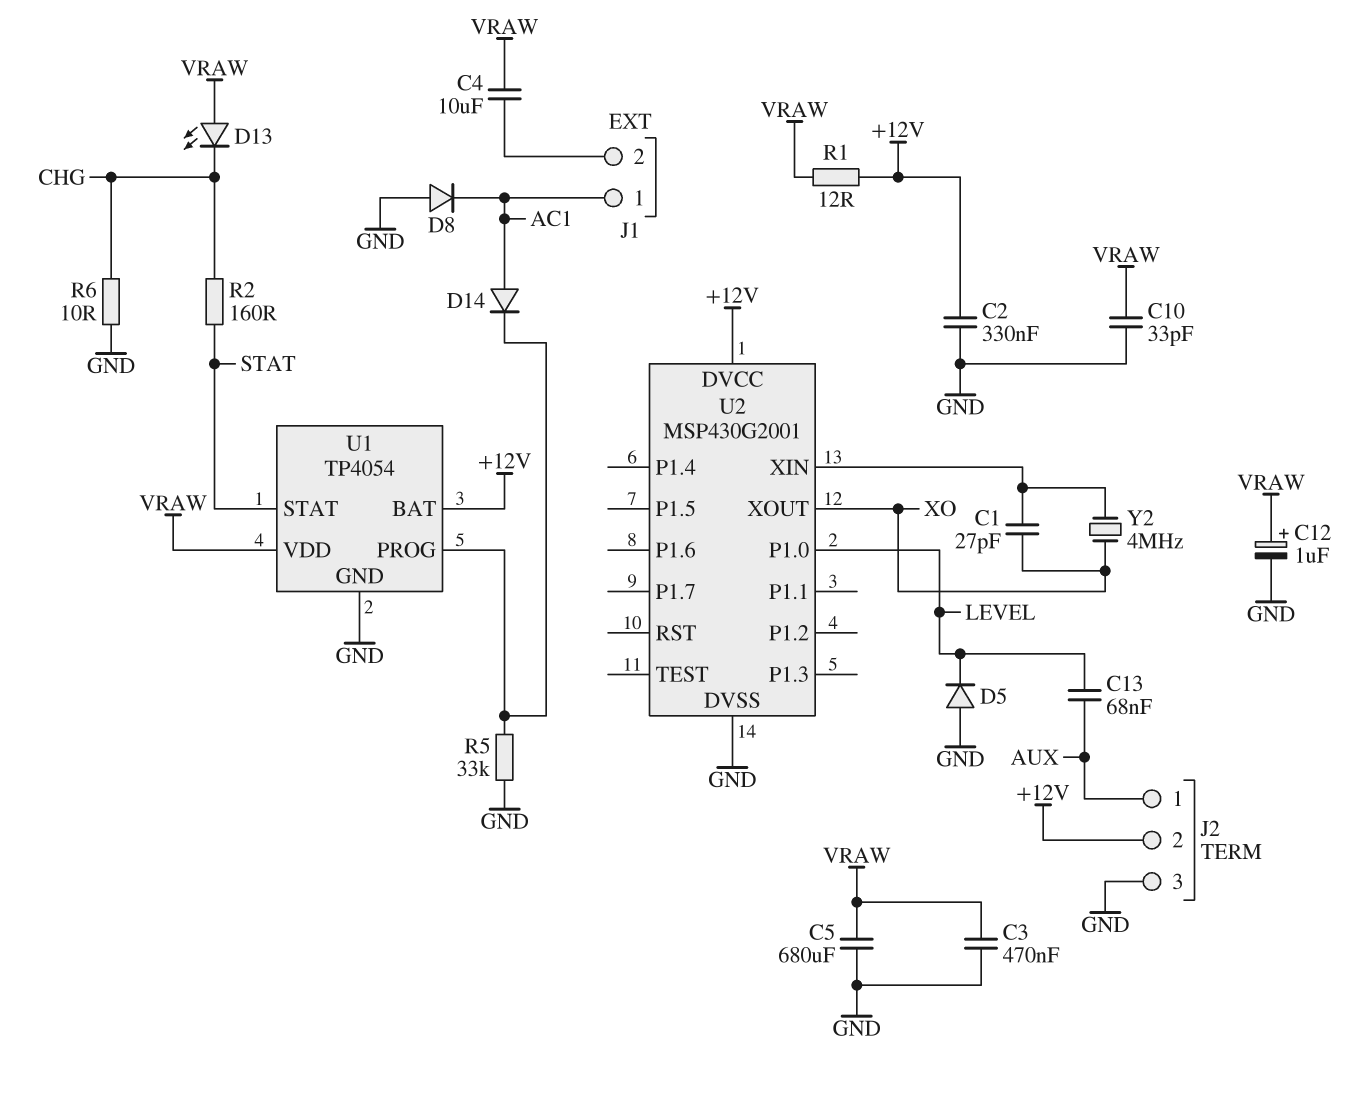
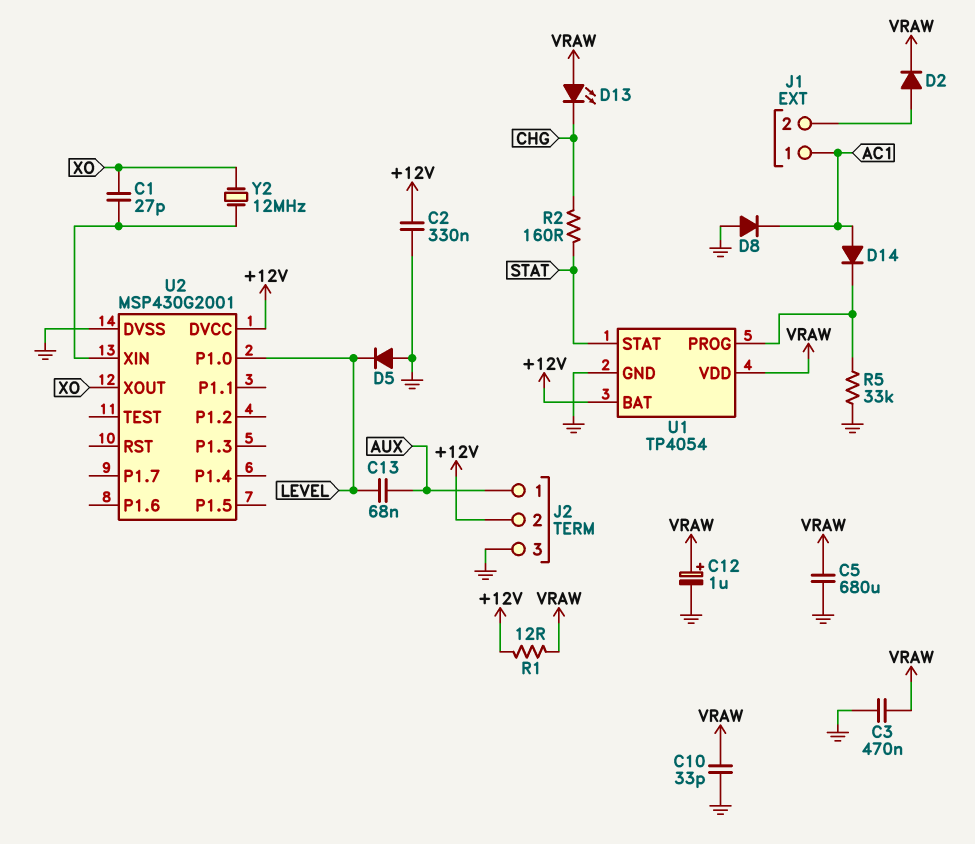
C4: 10uF (J1/2, VRAW) -> none
D2: none -> diode (A J1/2, K VRAW)
R6: 10 (CHG, GND) -> none
Y2: 4MHz (U2/XIN, XO) -> 12MHz (U2/XIN, XO)

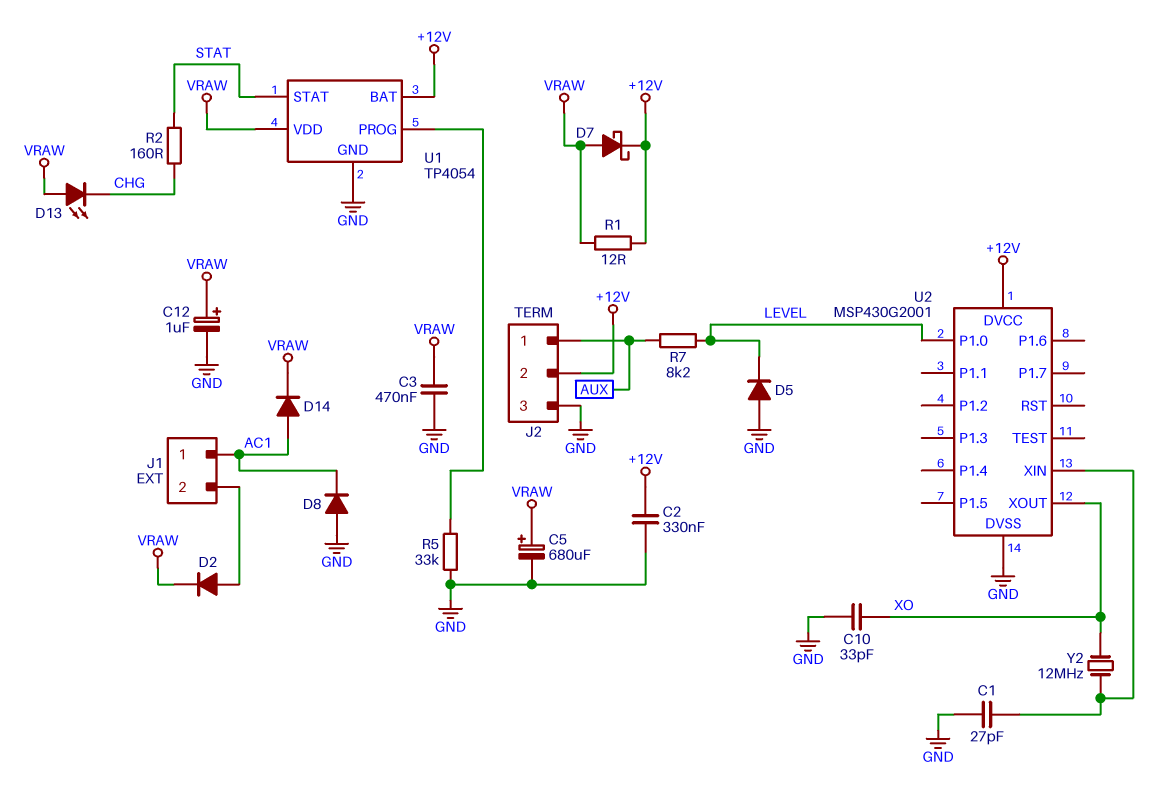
C1: 27pF (U2/XIN, XO) -> 27pF (GND, U2/XIN)
C5: 680uF (GND, VRAW) -> 680uF (plus VRAW, minus GND)
C10: 33pF (GND, VRAW) -> 33pF (GND, XO)
C13: 68nF (AUX, LEVEL) -> none
D7: none -> schottky (A VRAW, K +12V)
D14: diode (A AC1, K U1/PROG) -> diode (A AC1, K VRAW)
R7: none -> 8.2k (AUX, LEVEL)

